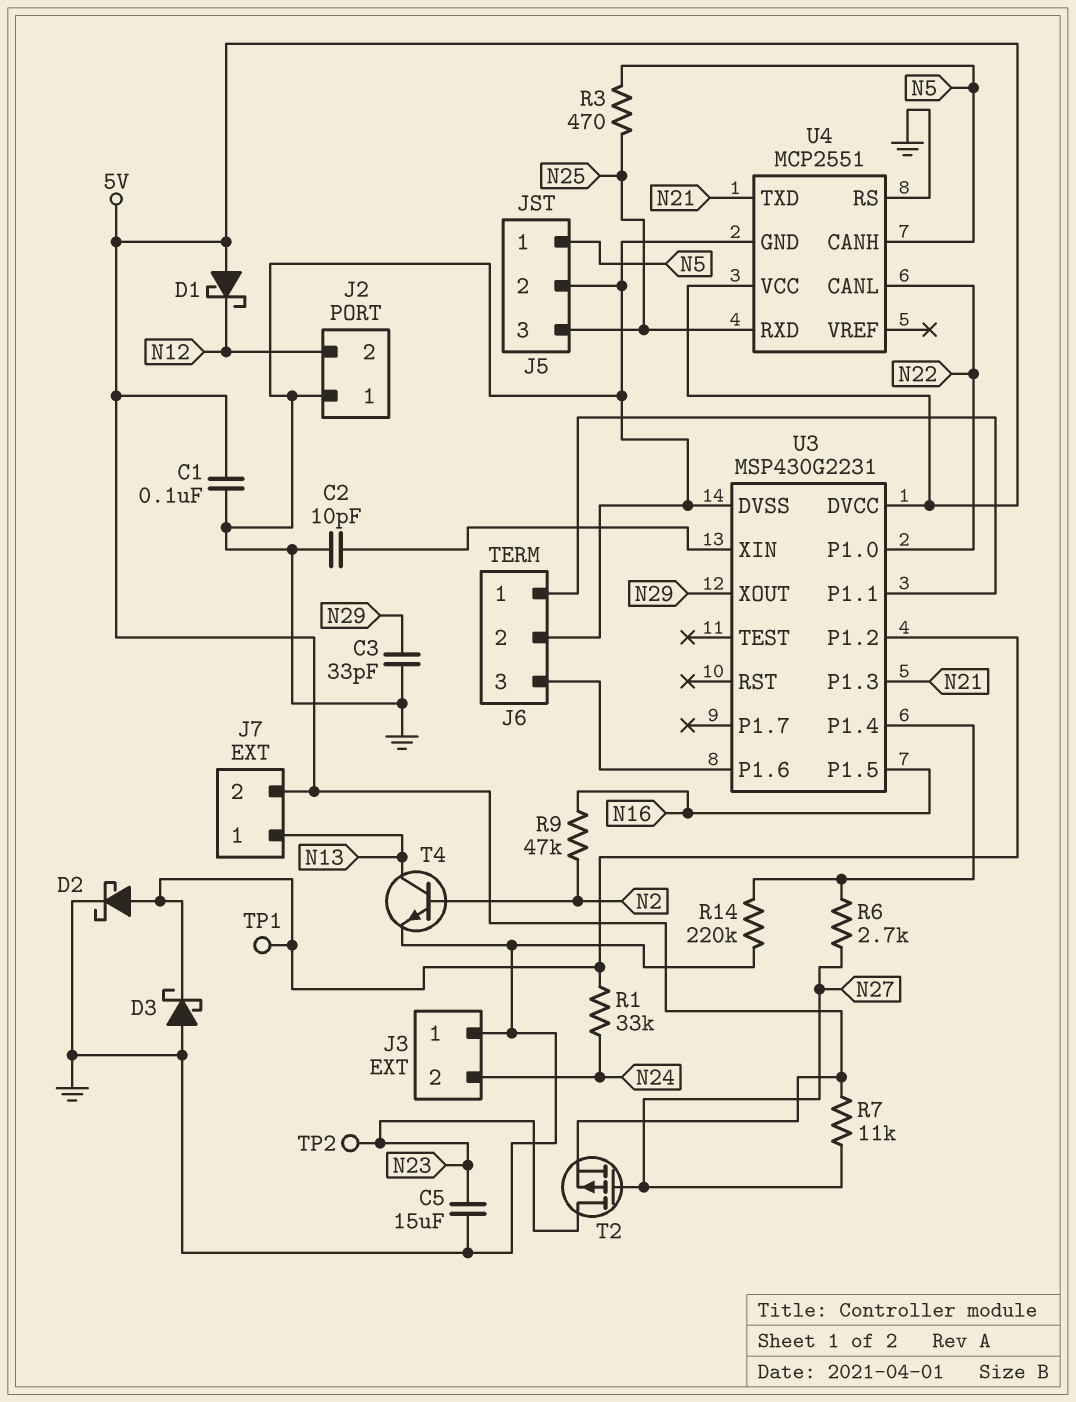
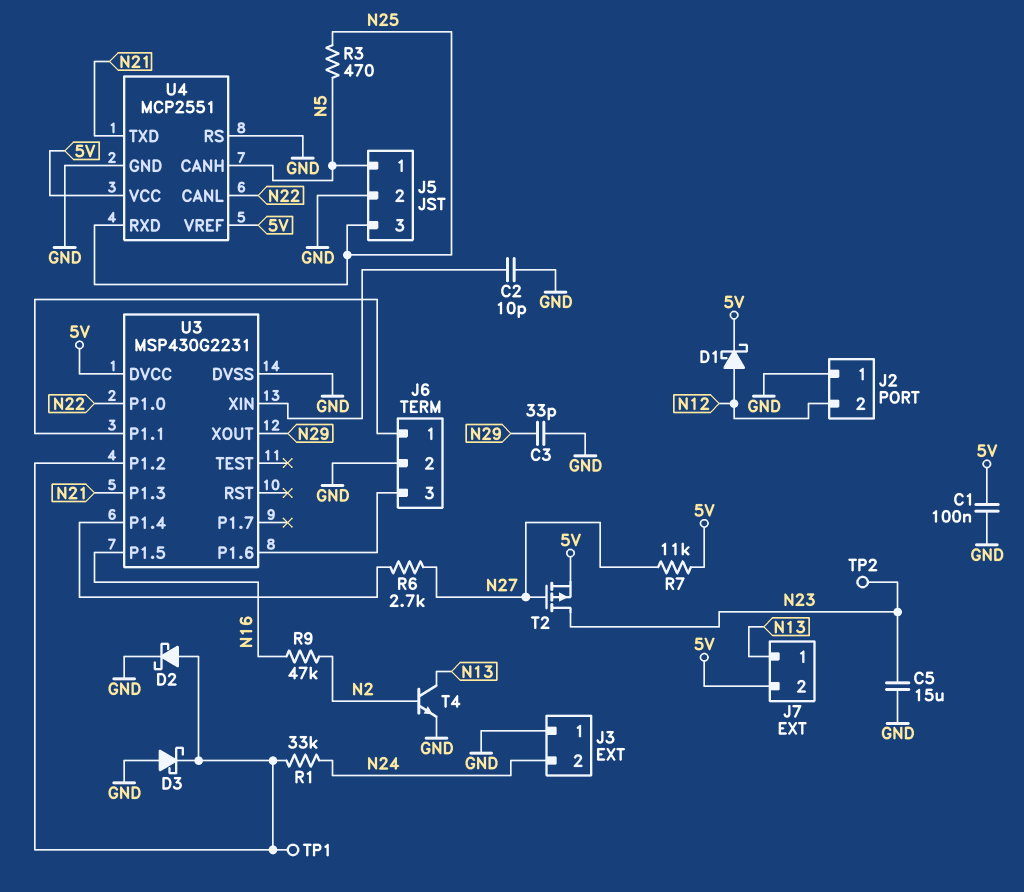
D1: schottky (A 5V, K N12) -> schottky (A N12, K 5V)
R14: 220k (GND, U3/P1.4) -> none
U4 pin VREF: none -> 5V

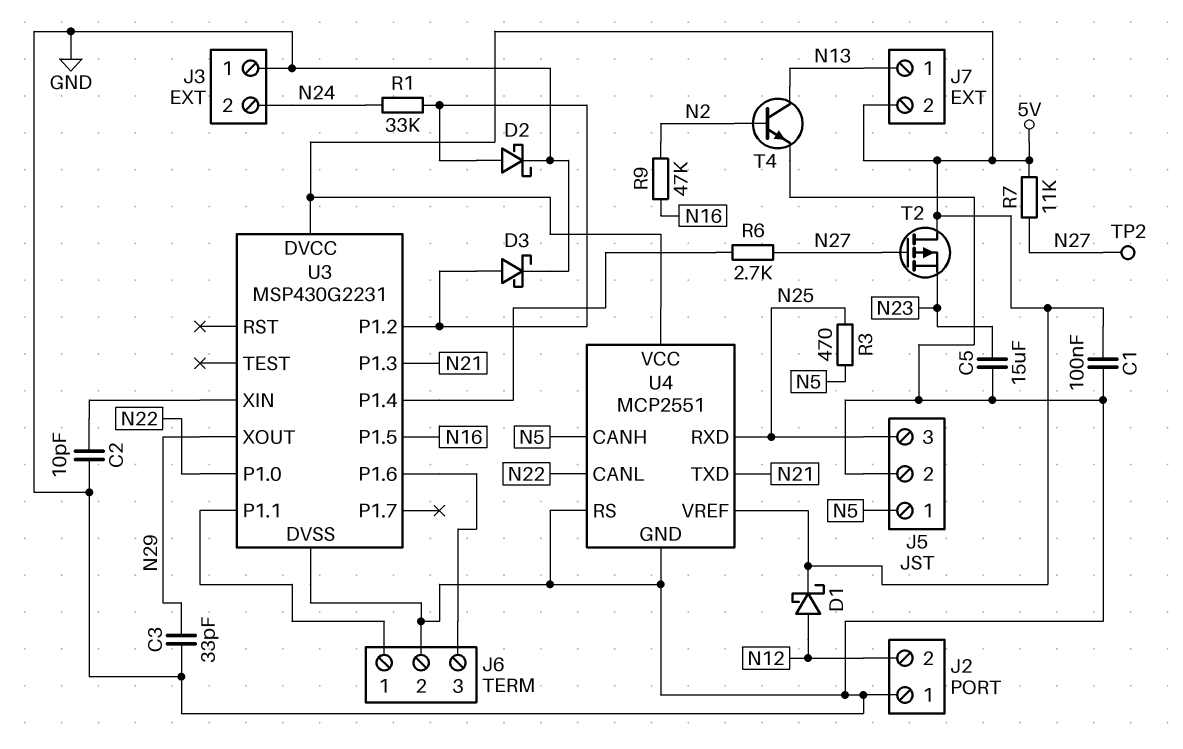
D3: schottky (A GND, K U3/P1.2) -> schottky (A U3/P1.2, K GND)
T2: PMOS (G N27, D N23, S 5V) -> PMOS (G N27, D 5V, S N23)
TP1: test point (U3/P1.2) -> none
TP2: test point (N23) -> test point (N27)

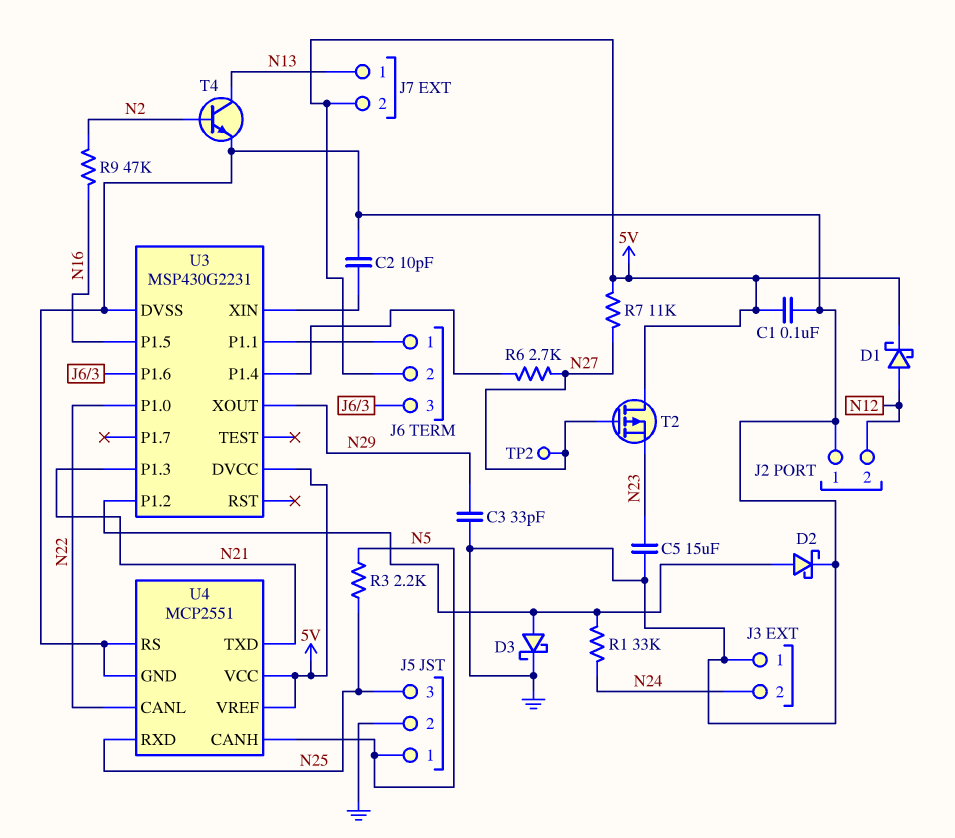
J6 pin 2: GND -> 5V
R3: 470 (N5, N25) -> 2.2k (N5, N25)

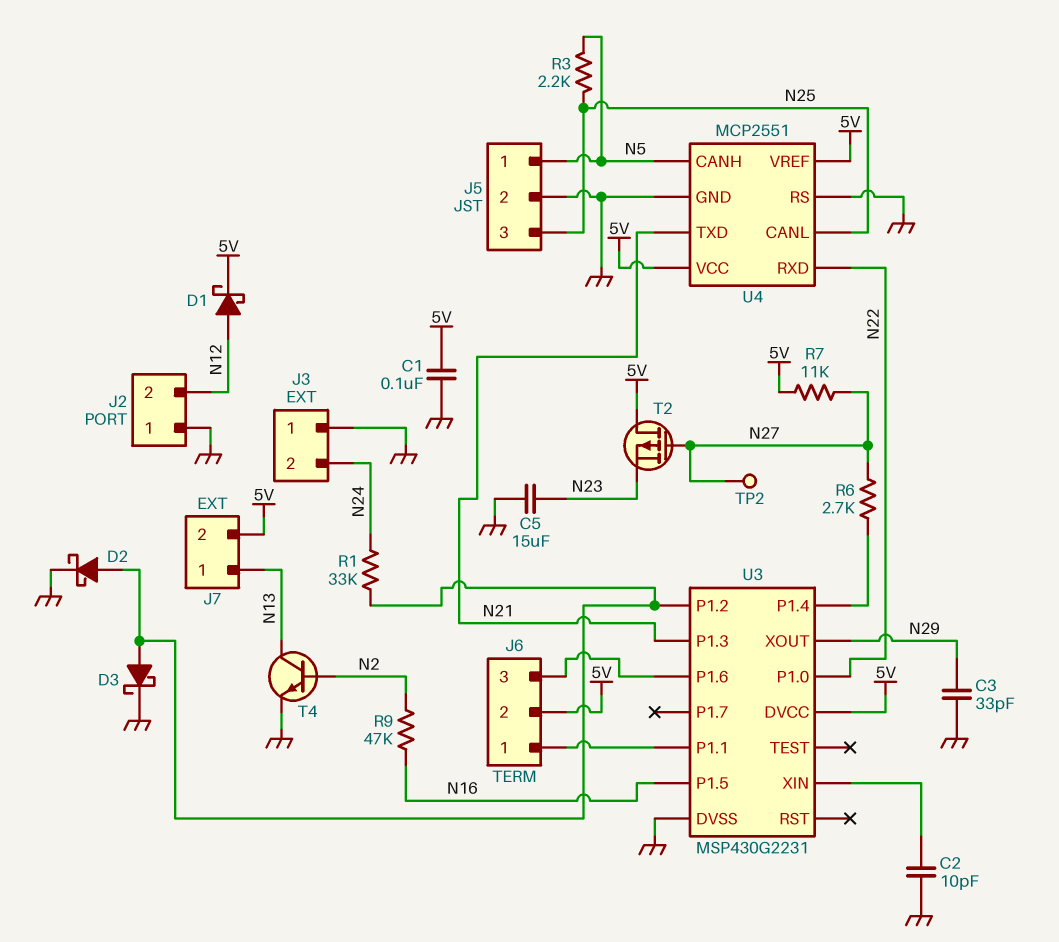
U4 pin CANL: N22 -> N25
U4 pin RXD: N25 -> N22

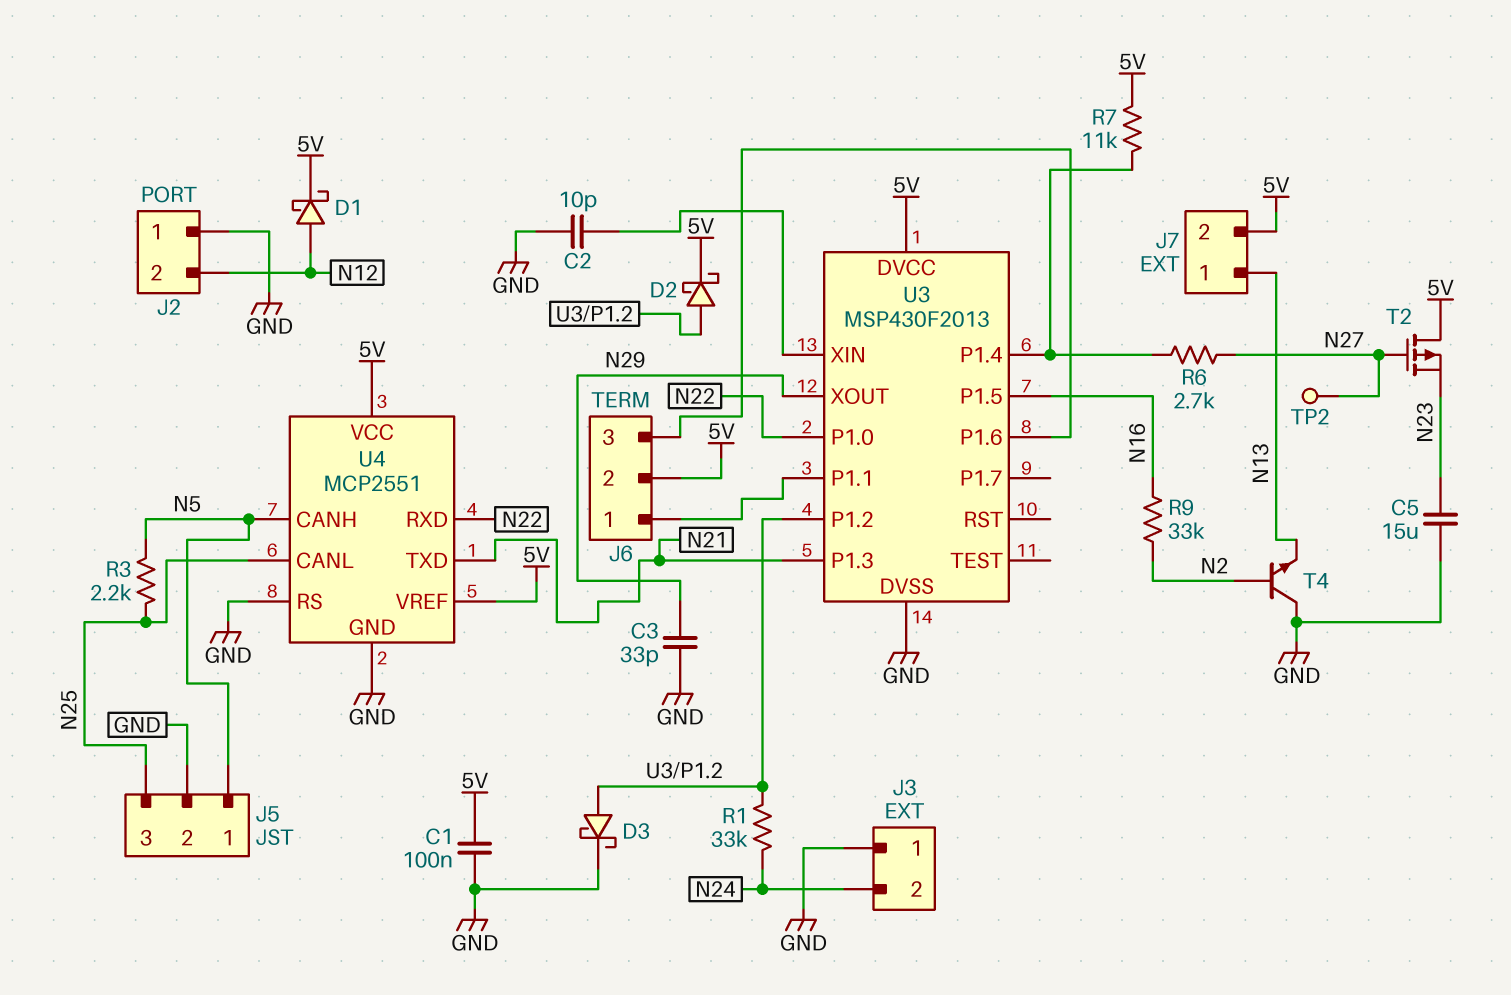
D2: schottky (A U3/P1.2, K GND) -> schottky (A U3/P1.2, K 5V)
R7: 11k (5V, N27) -> 11k (5V, U3/P1.4)
R9: 47k (N2, N16) -> 33k (N2, N16)
T4: NPN (B N2, C N13, E GND) -> NPN (B N2, C GND, E N13)
U3: MSP430G2231 -> MSP430F2013

